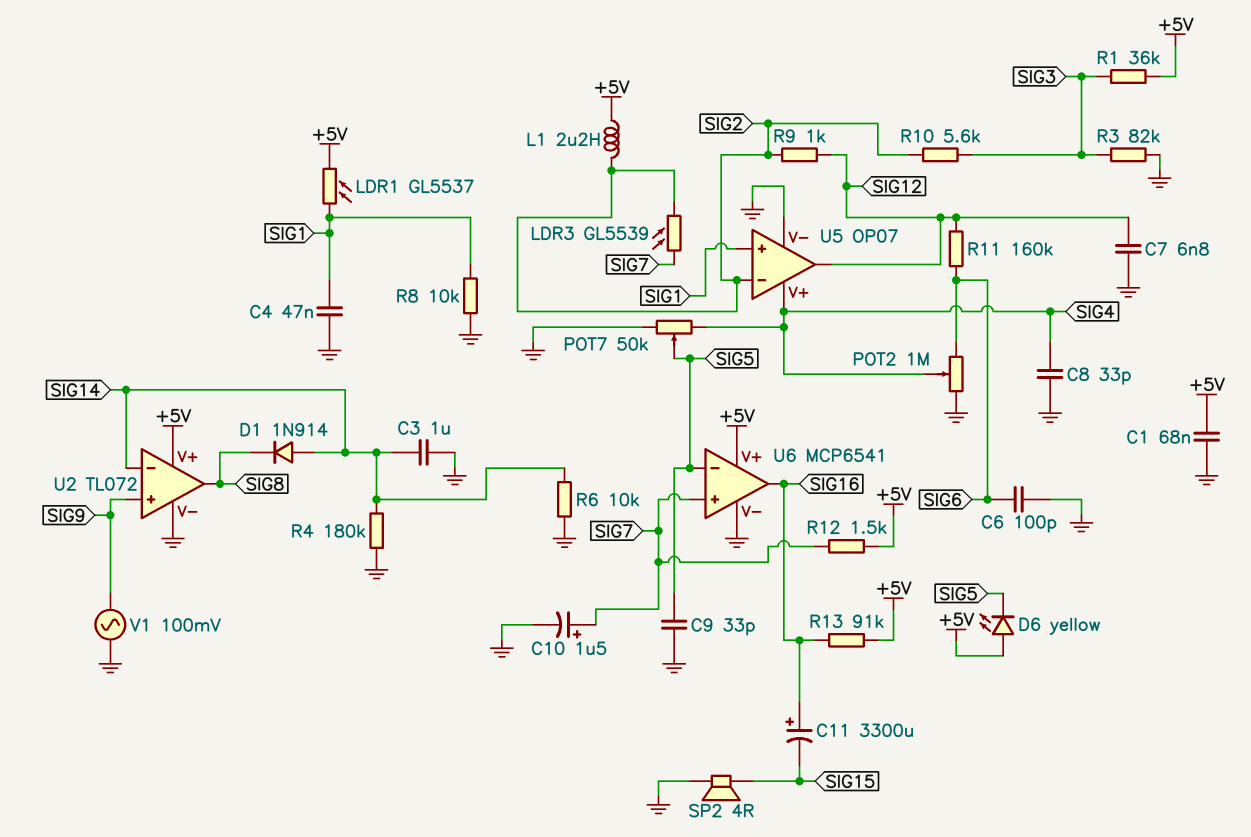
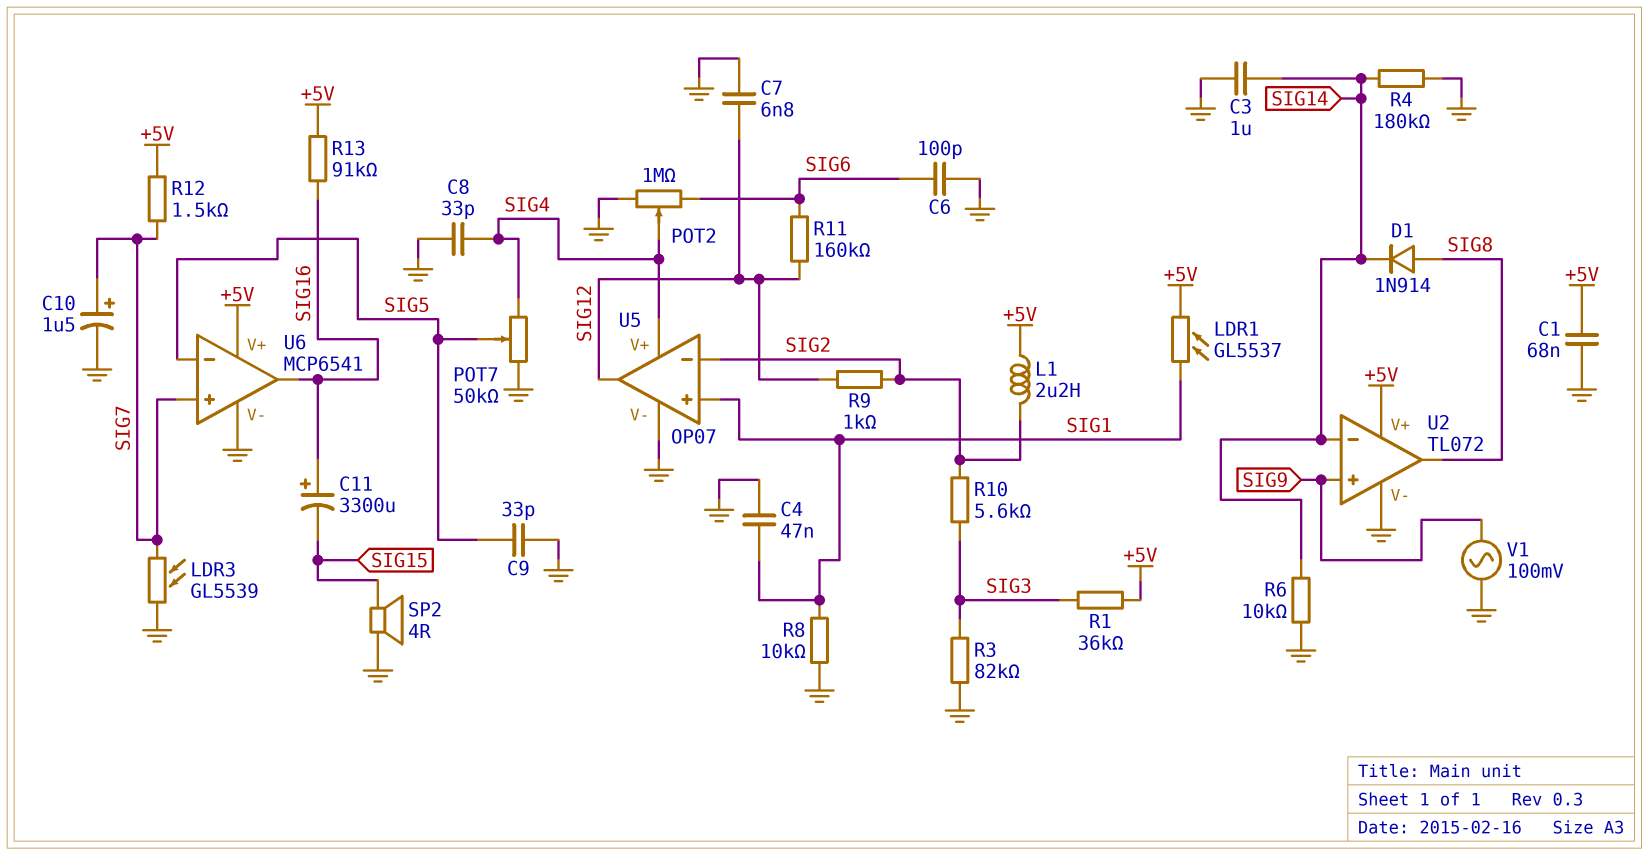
D1: diode 1N914 (A SIG14, K SIG8) -> diode 1N914 (A SIG8, K SIG14)
D6: LED yellow (A +5V, K SIG5) -> none
LDR3: GL5539 (SIG2, SIG7) -> GL5539 (GND, SIG7)

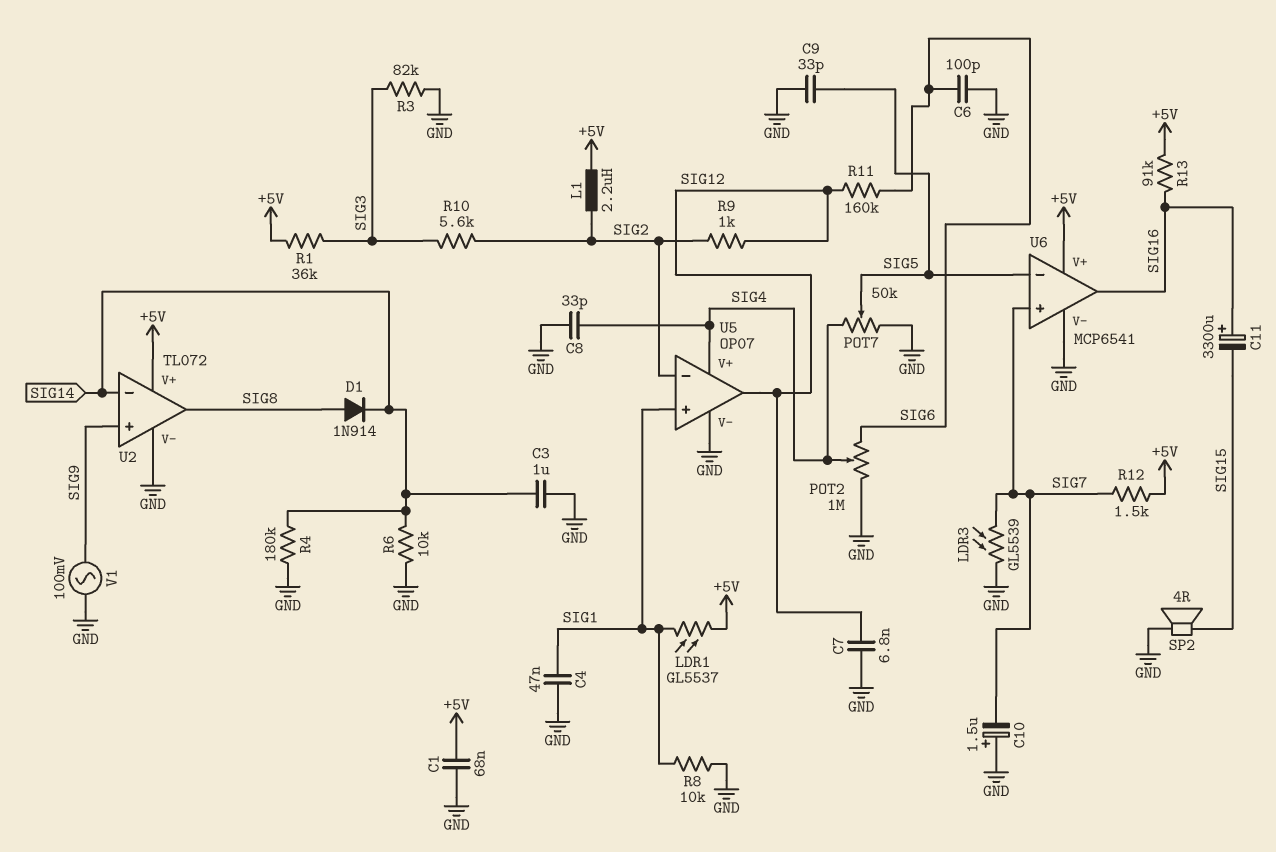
C10: 1.5uF (plus SIG7, minus GND) -> 1.5uF (plus GND, minus SIG7)

